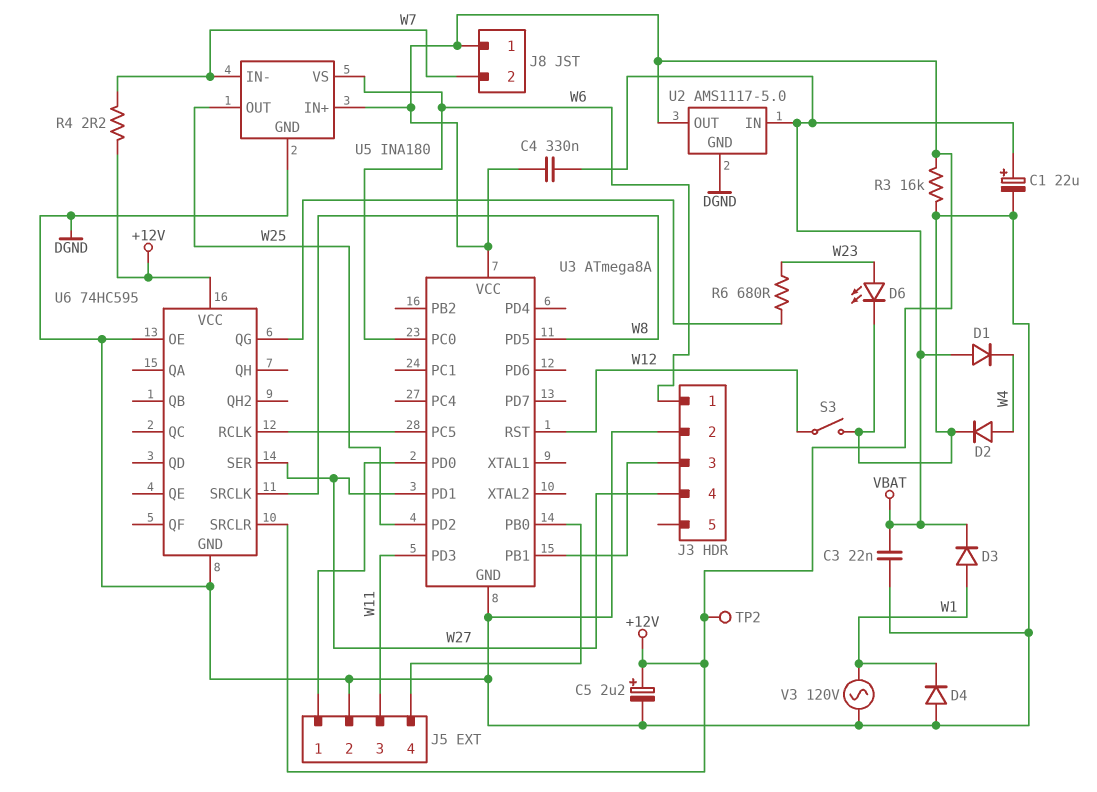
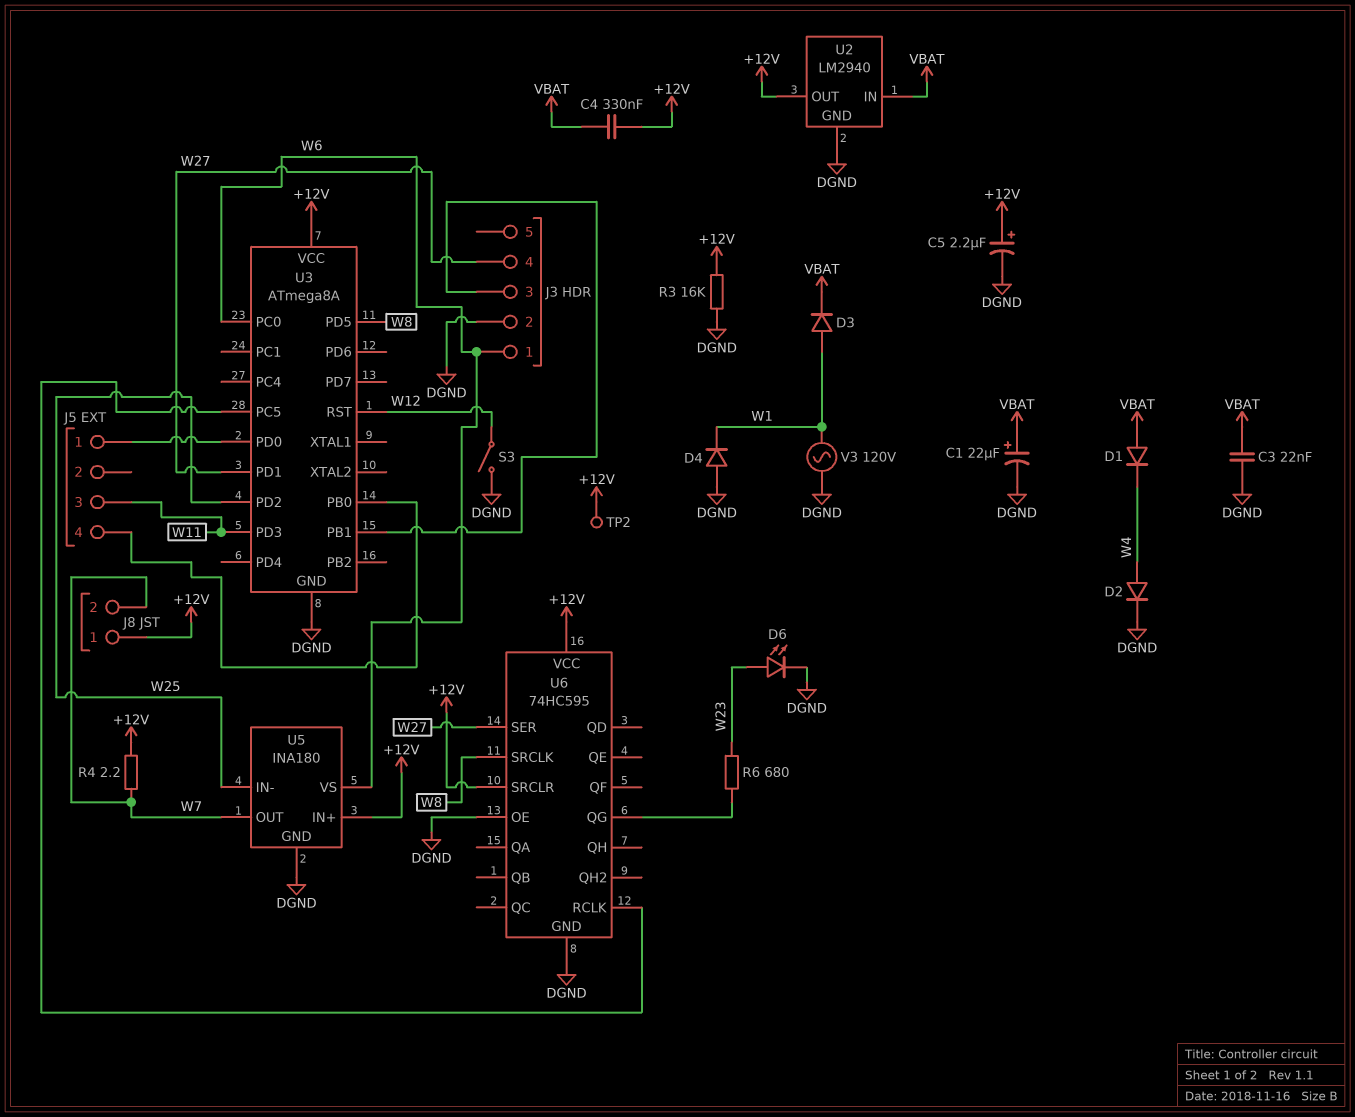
J5 pin 2: DGND -> none
U2: AMS1117-5.0 -> LM2940
U5 pin IN-: W7 -> W25
U5 pin OUT: W25 -> W7

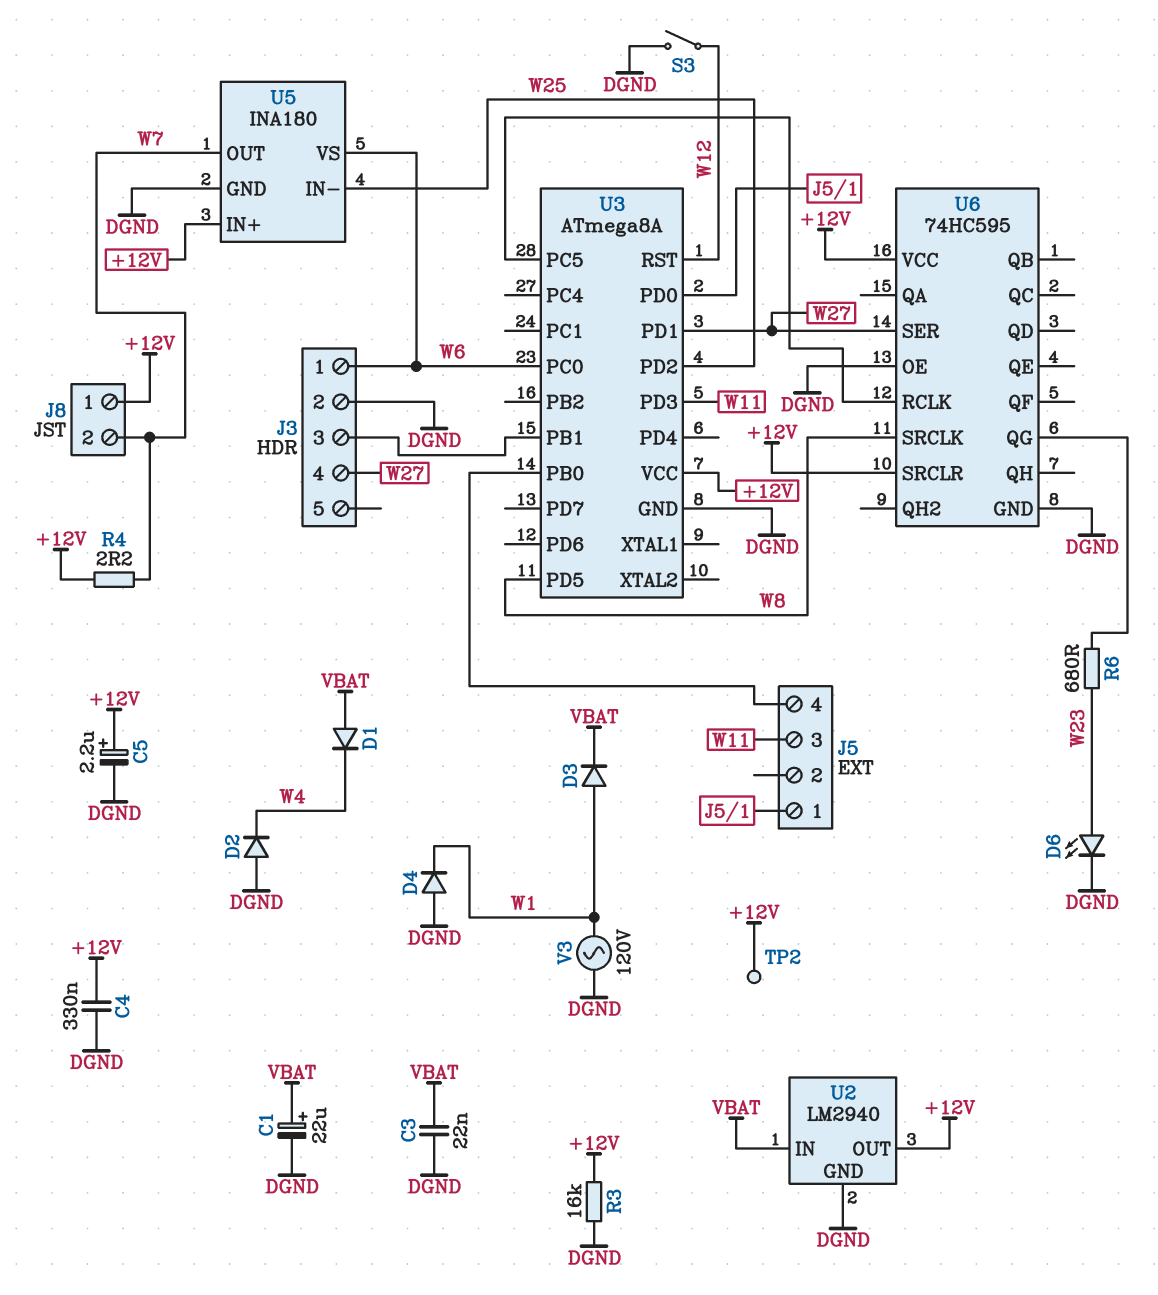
C4: 330nF (+12V, VBAT) -> 330nF (+12V, DGND)
D2: diode (A W4, K DGND) -> diode (A DGND, K W4)

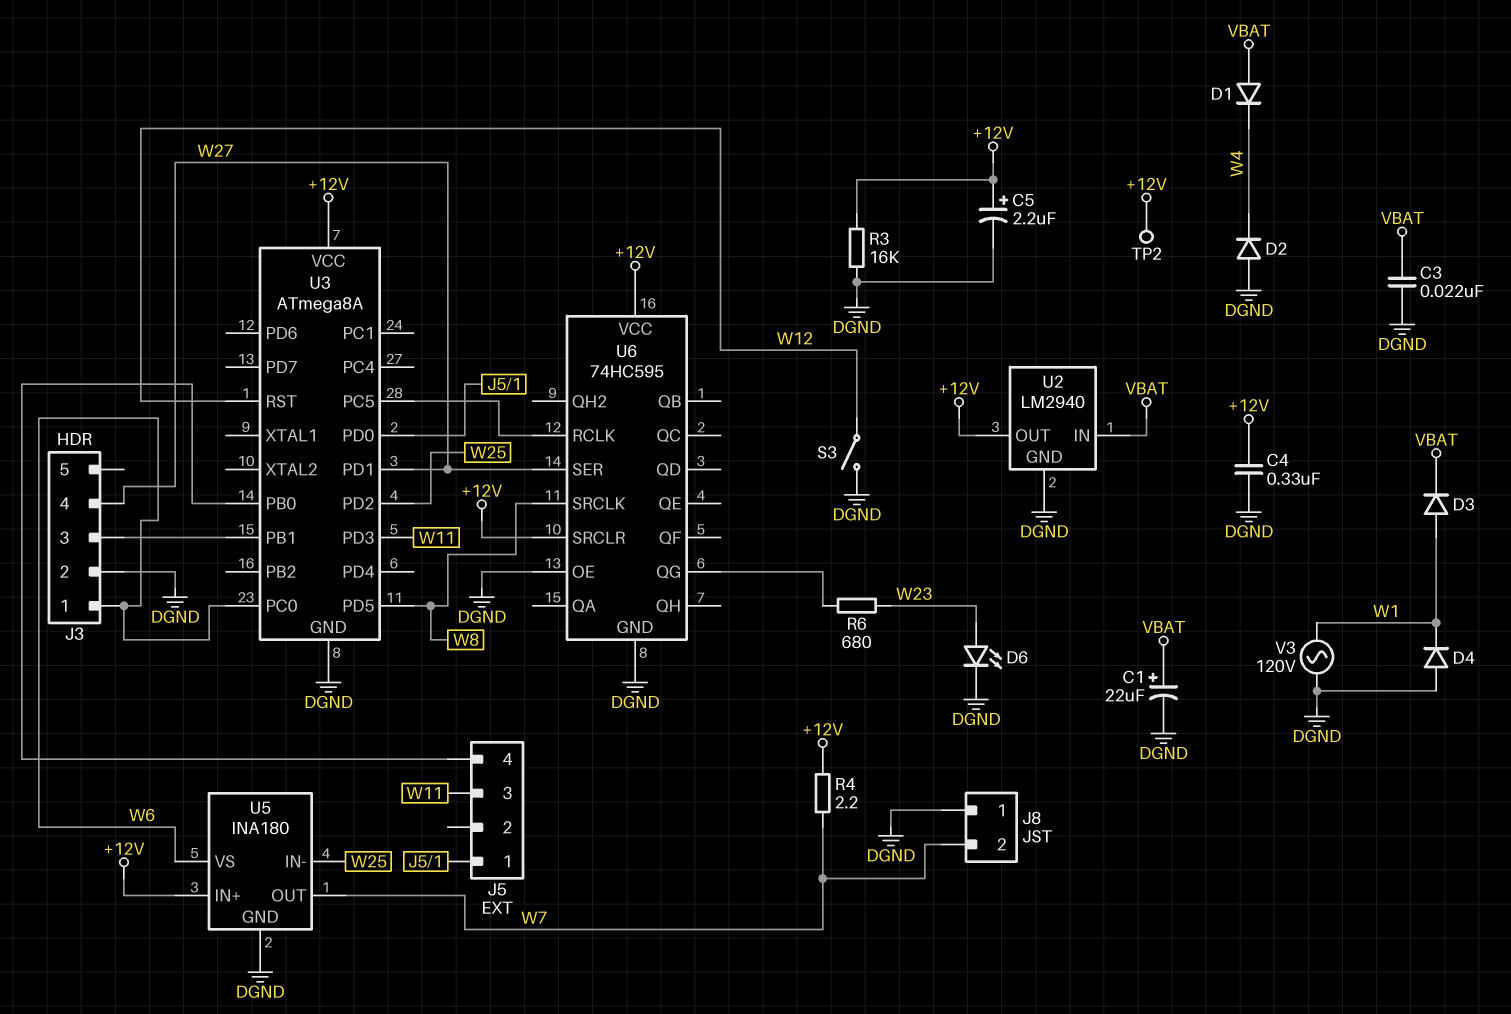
J8 pin 1: +12V -> DGND

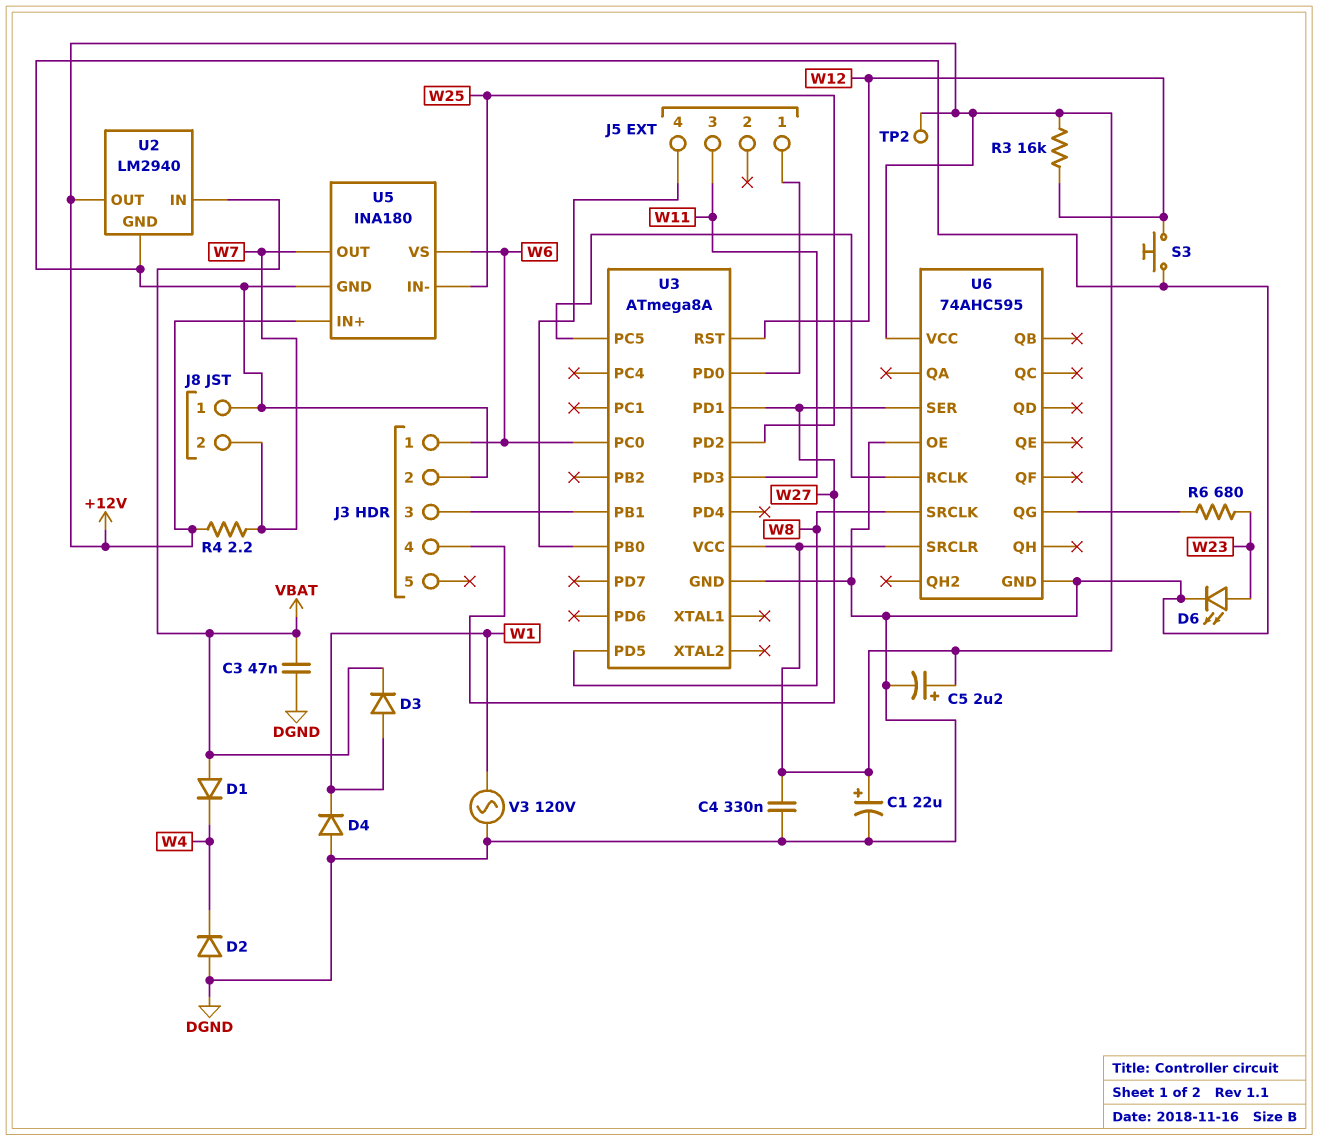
C1: 22uF (plus VBAT, minus DGND) -> 22uF (plus +12V, minus DGND)
C3: 22nF (DGND, VBAT) -> 47nF (DGND, VBAT)
R3: 16k (+12V, DGND) -> 16k (+12V, W12)
S3: switch (DGND, W12) -> button (DGND, W12)
U6: 74HC595 -> 74AHC595

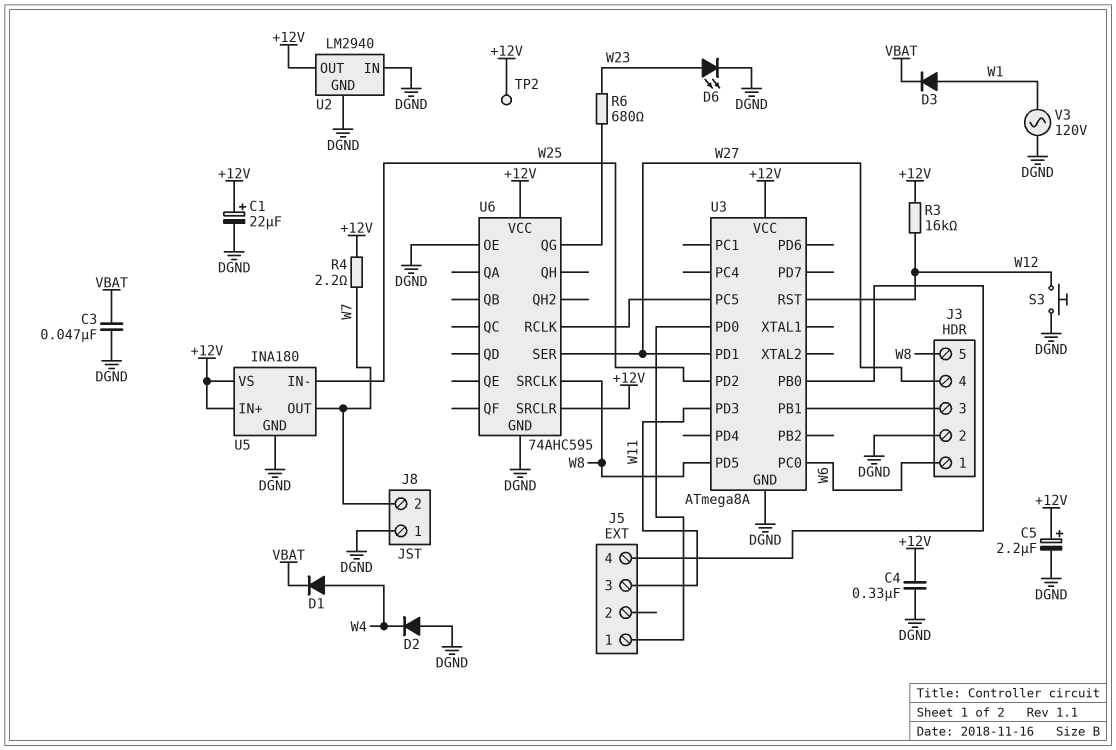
D1: diode (A VBAT, K W4) -> diode (A W4, K VBAT)
D4: diode (A DGND, K W1) -> none
J3 pin 5: none -> W8
U2 pin IN: VBAT -> DGND
U5 pin VS: W6 -> +12V

